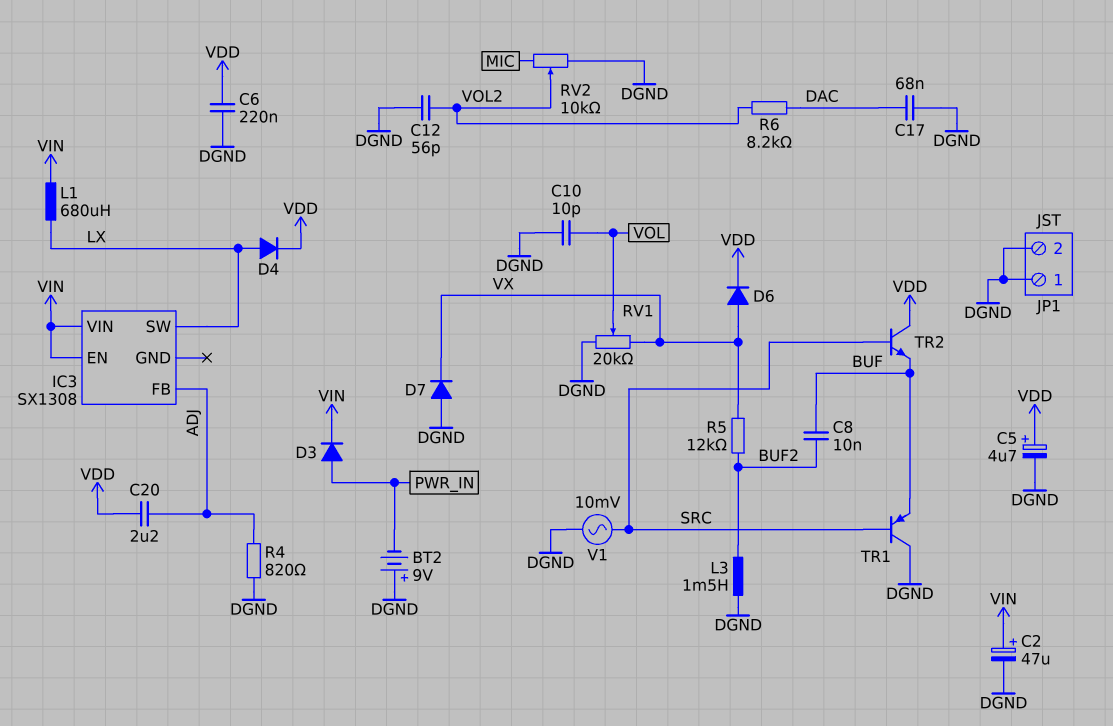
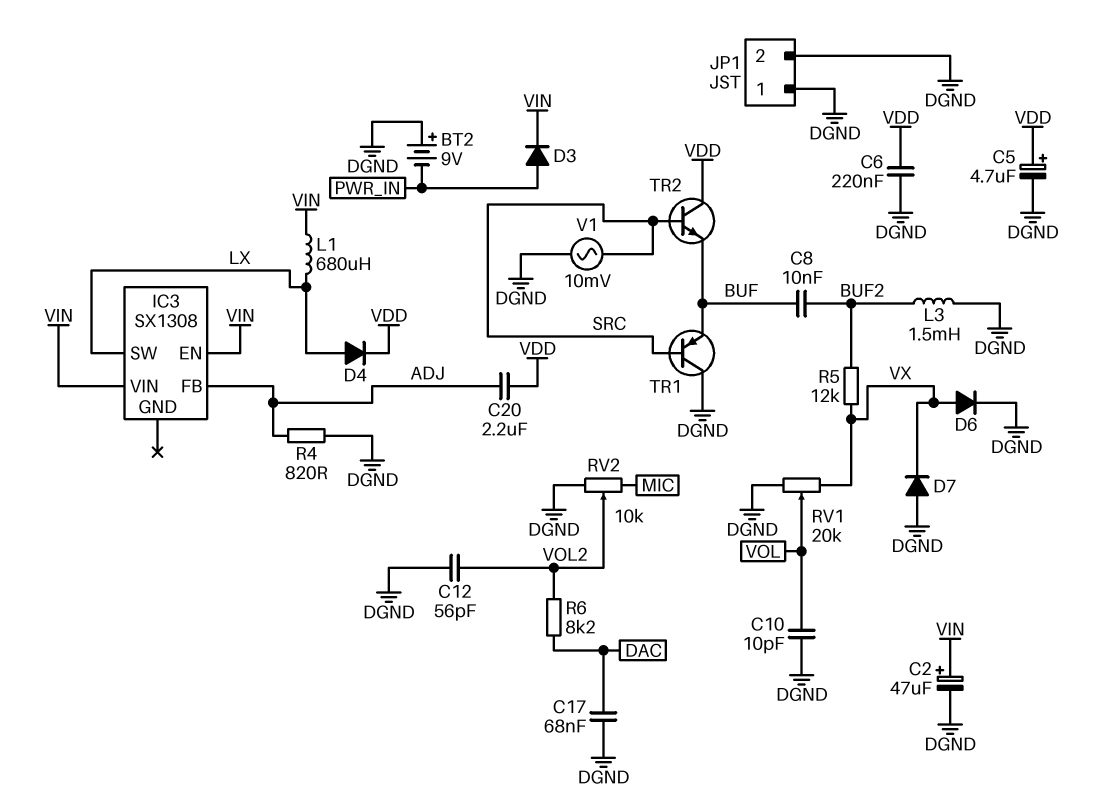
D6: diode (A VX, K VDD) -> diode (A VX, K DGND)

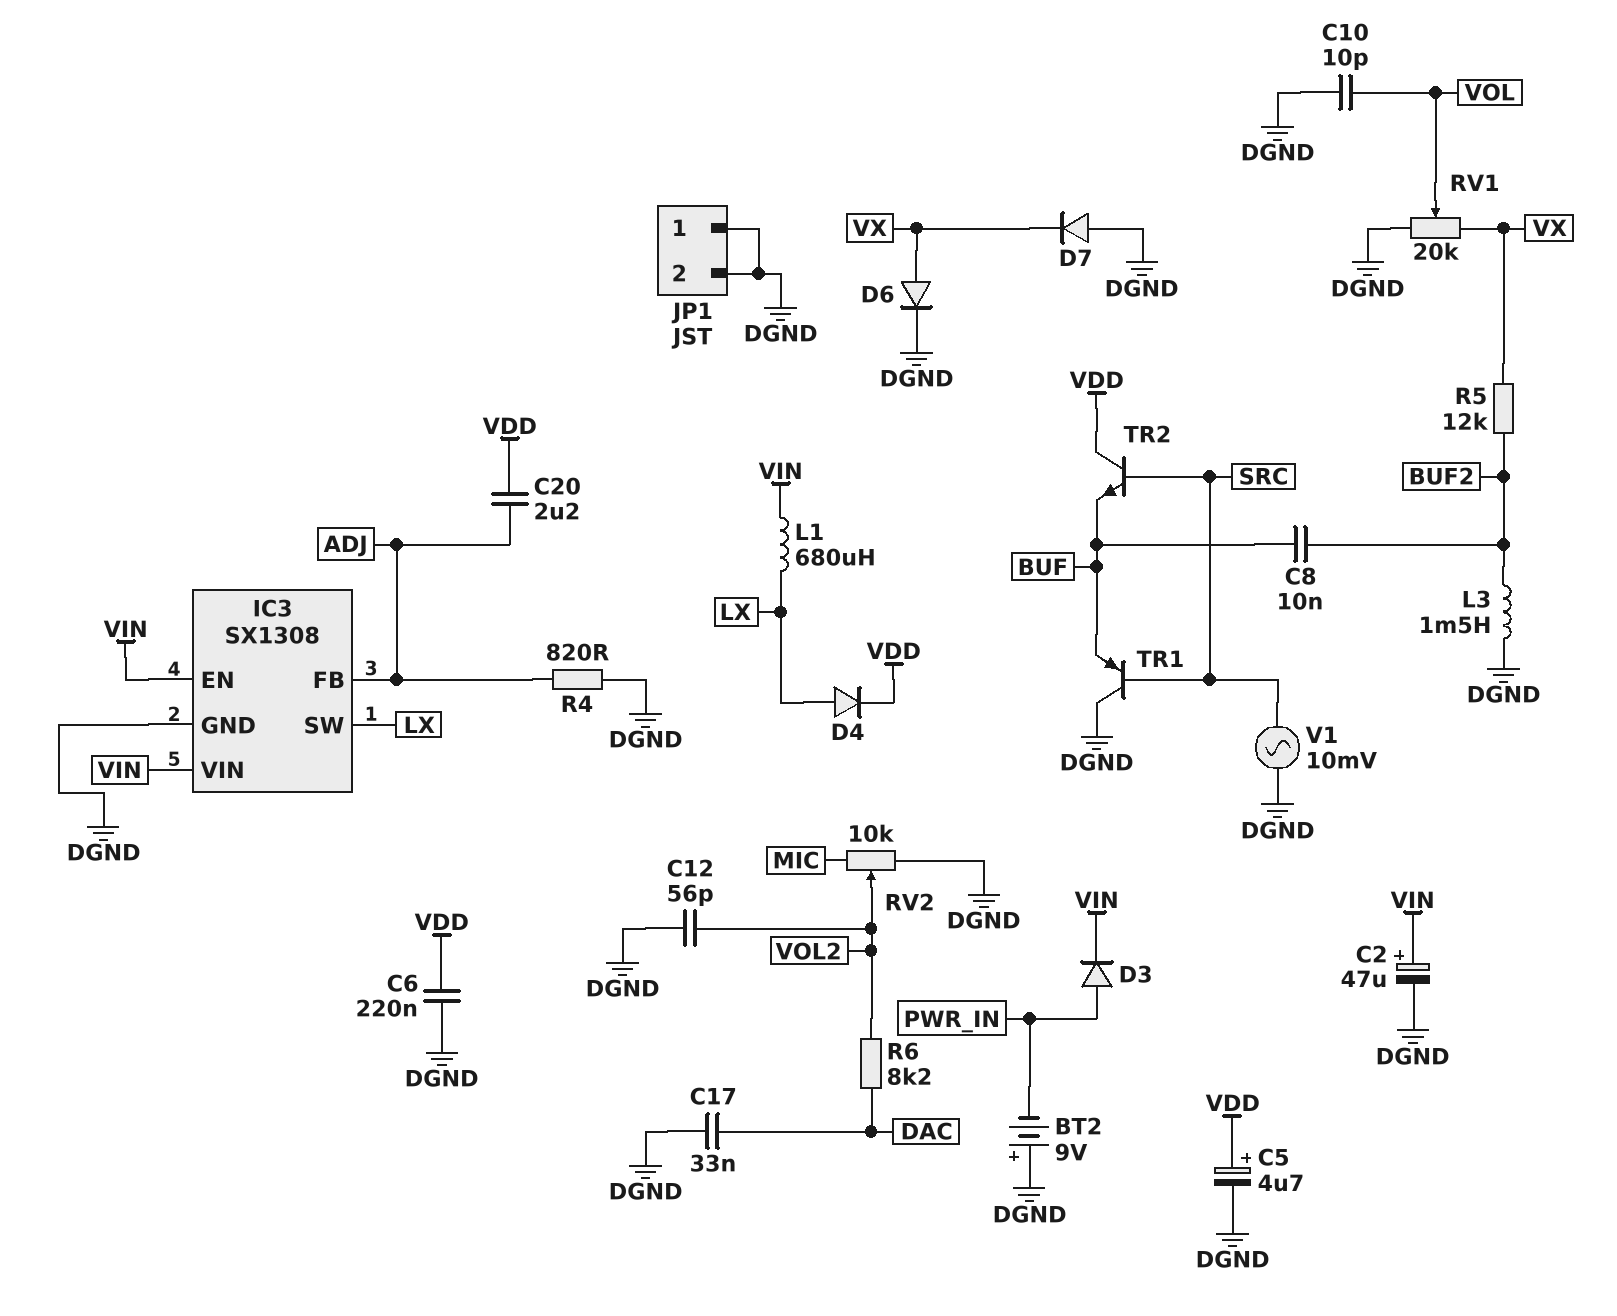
C17: 68nF (DAC, DGND) -> 33nF (DAC, DGND)
IC3 pin GND: none -> DGND

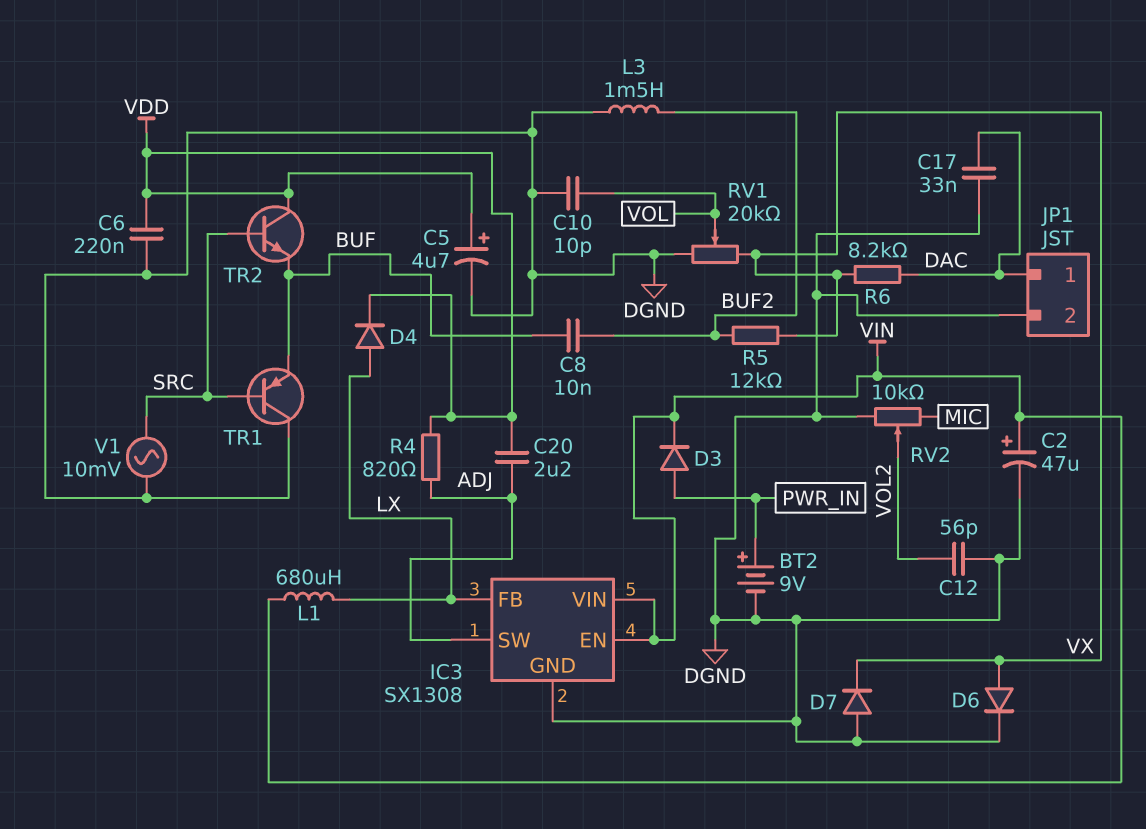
BT2: 9V (plus DGND, minus PWR_IN) -> 9V (plus PWR_IN, minus DGND)
IC3 pin FB: ADJ -> LX
IC3 pin SW: LX -> ADJ
JP1 pin 1: DGND -> DAC
R4: 820 (ADJ, DGND) -> 820 (ADJ, VDD)
R6: 8.2k (DAC, VOL2) -> 8.2k (DAC, VX)

